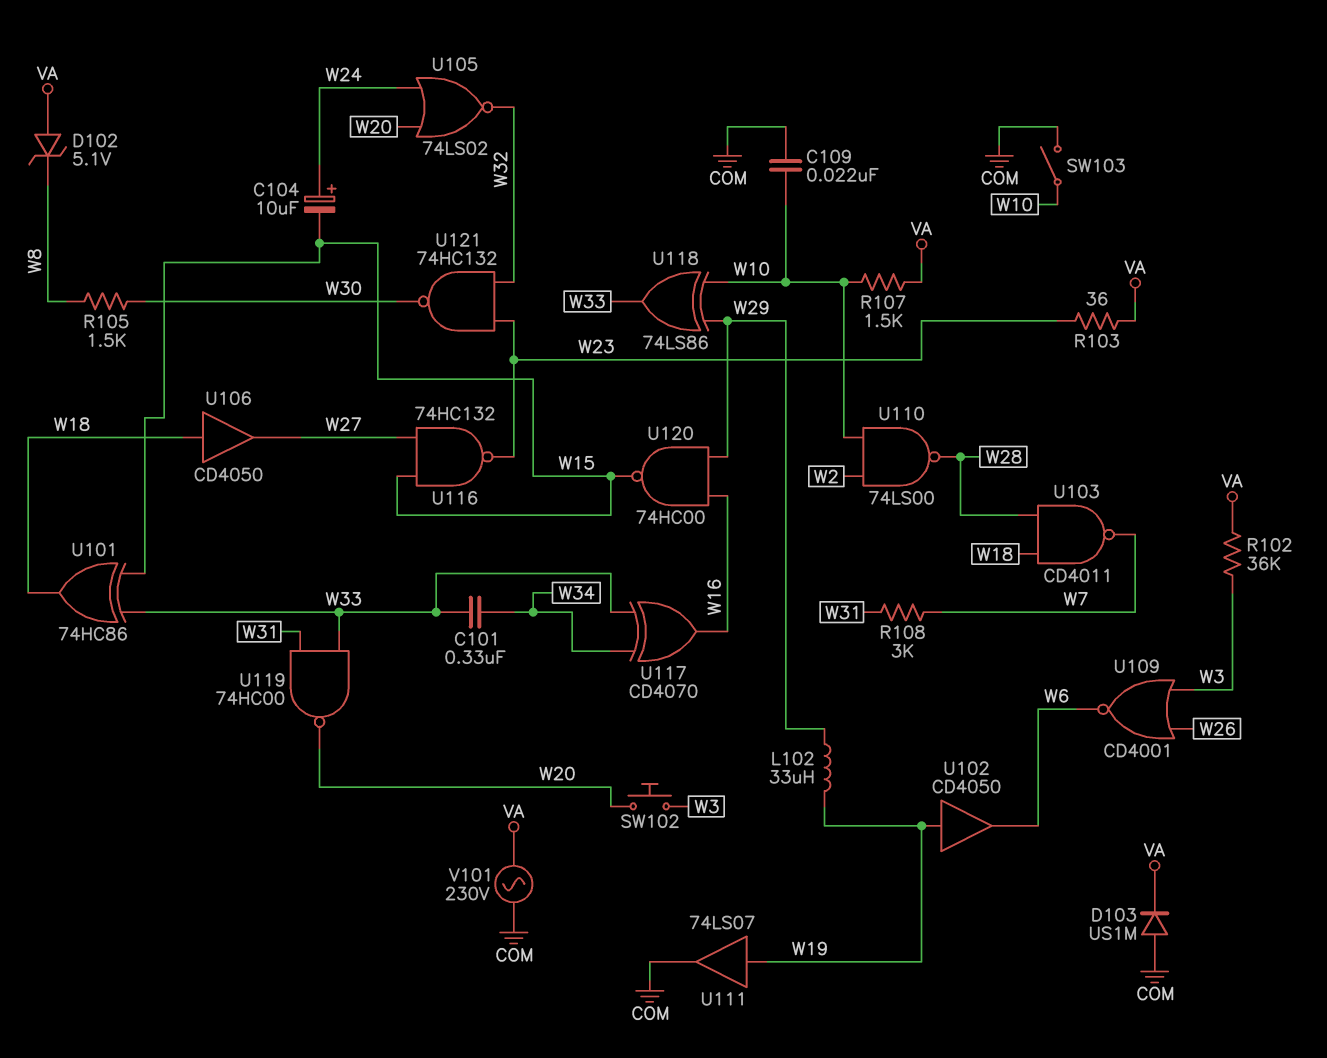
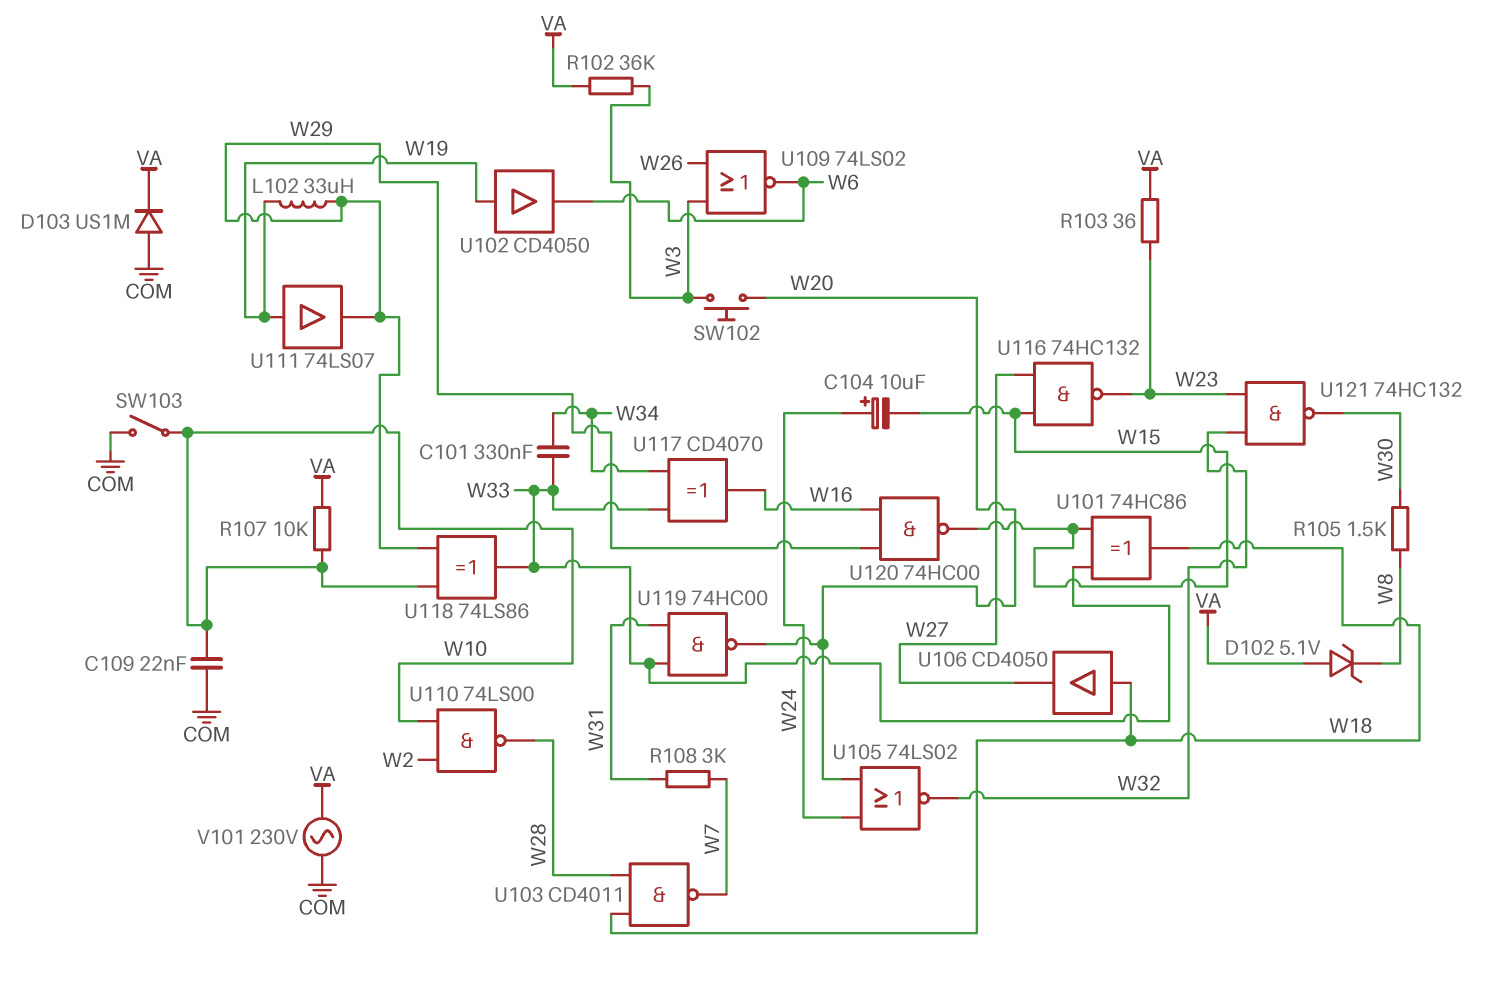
R107: 1.5k (VA, W10) -> 10k (VA, W10)
U109: NOR CD4001 (in W3, in W26, out W6) -> NOR 74LS02 (in W3, in W26, out W6)
U111: buffer 74LS07 (in W19, out COM) -> buffer 74LS07 (in W19, out W29)

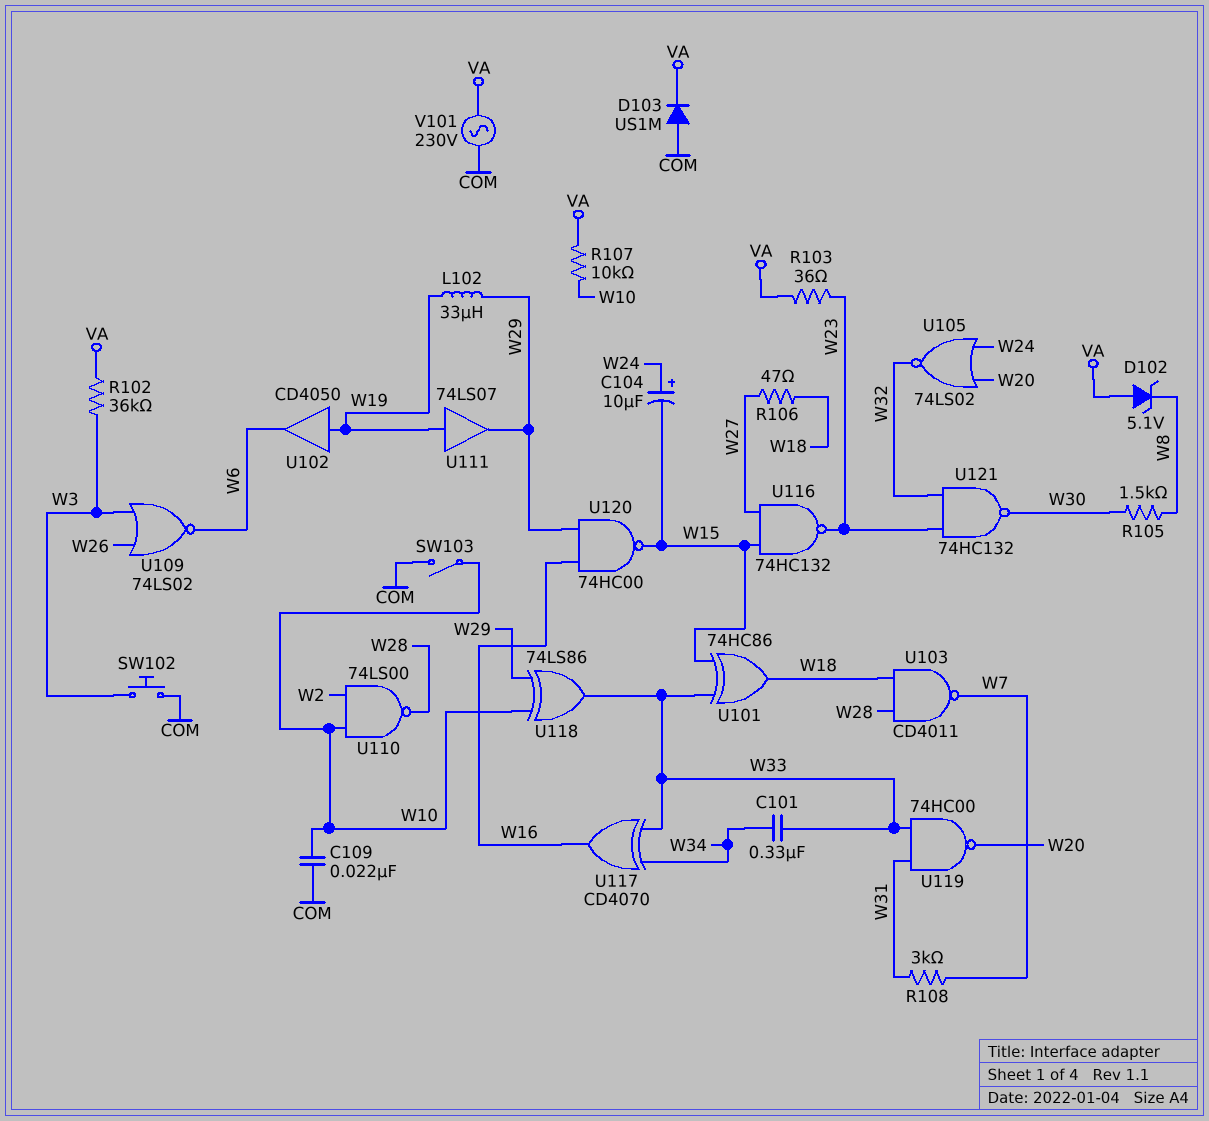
R106: none -> 47 (W18, W27)
SW102: button (W3, W20) -> button (COM, W3)
U106: buffer CD4050 (in W18, out W27) -> none

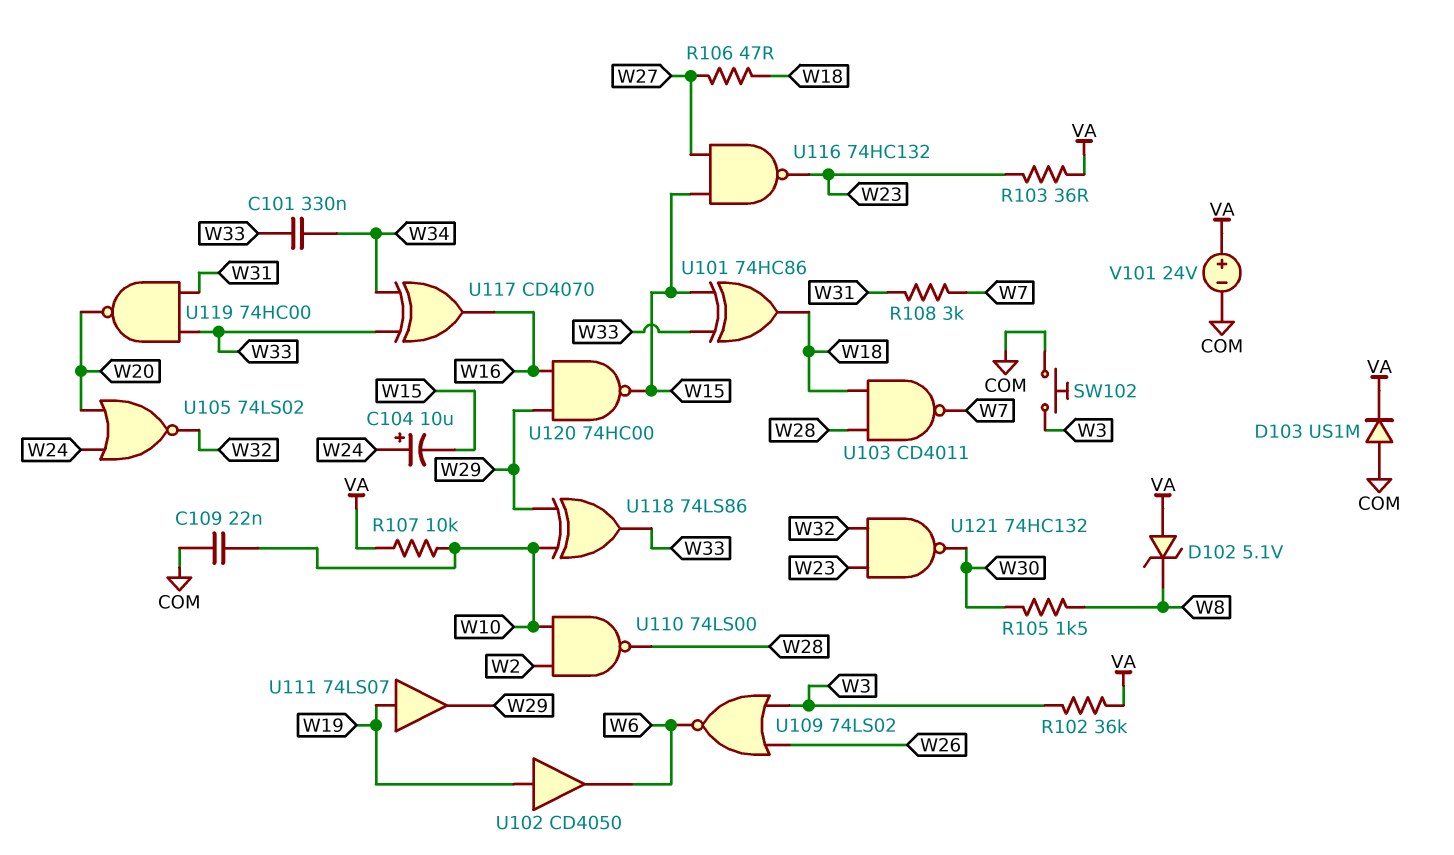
L102: 33uH (W19, W29) -> none
SW103: switch (COM, W10) -> none
V101: AC 230V (COM, VA) -> 24V (plus VA, minus COM)

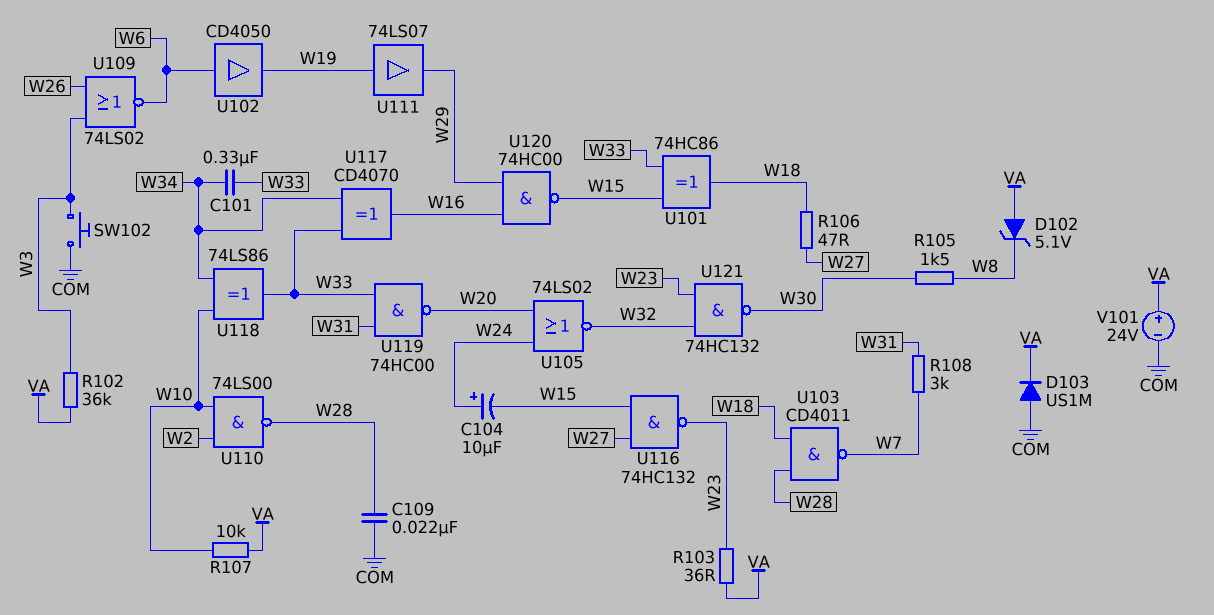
C109: 22nF (COM, W10) -> 22nF (COM, W28)
U102: buffer CD4050 (in W19, out W6) -> buffer CD4050 (in W6, out W19)
U118: XOR 74LS86 (in W10, in W29, out W33) -> XOR 74LS86 (in W10, in W34, out W33)

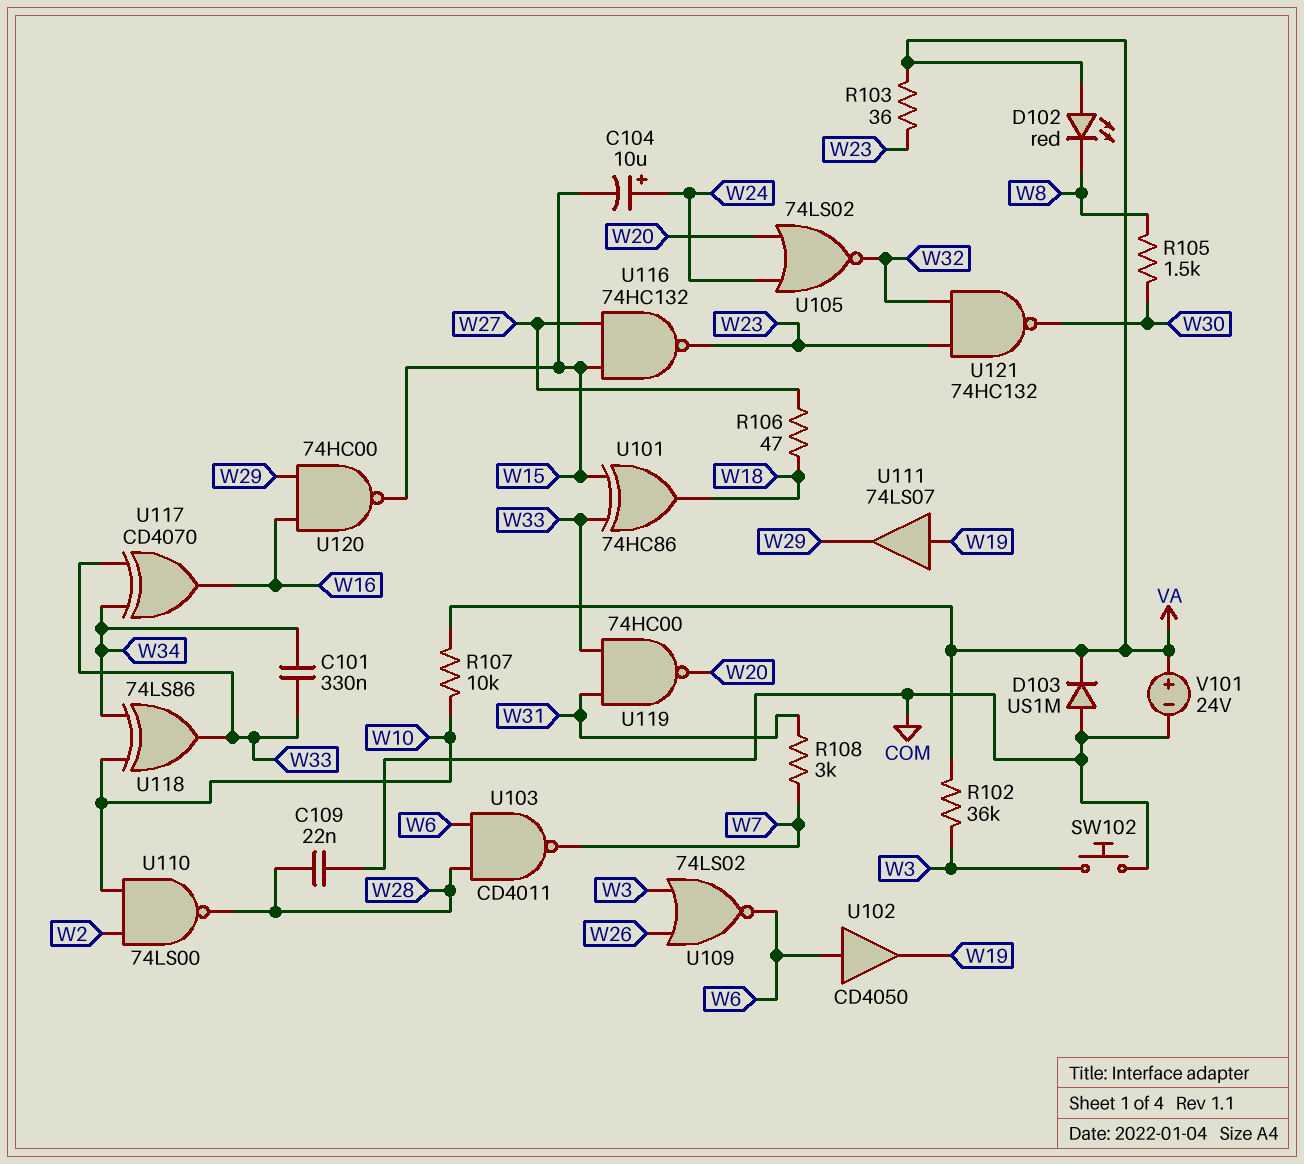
D102: zener 5.1V (A VA, K W8) -> LED red (A VA, K W8)
U103: NAND CD4011 (in W18, in W28, out W7) -> NAND CD4011 (in W6, in W28, out W7)

